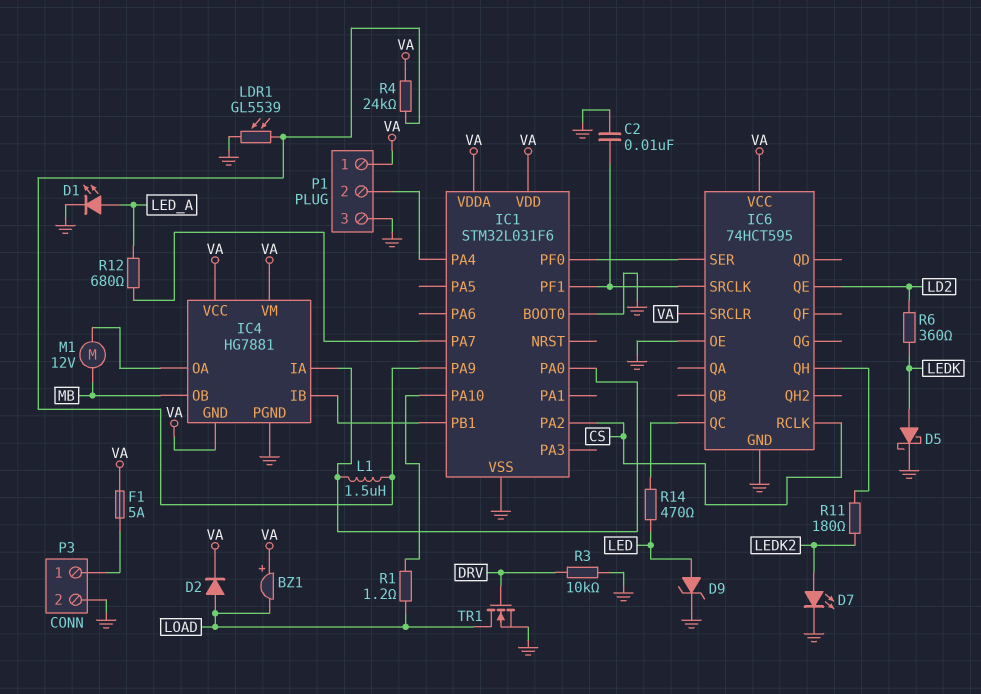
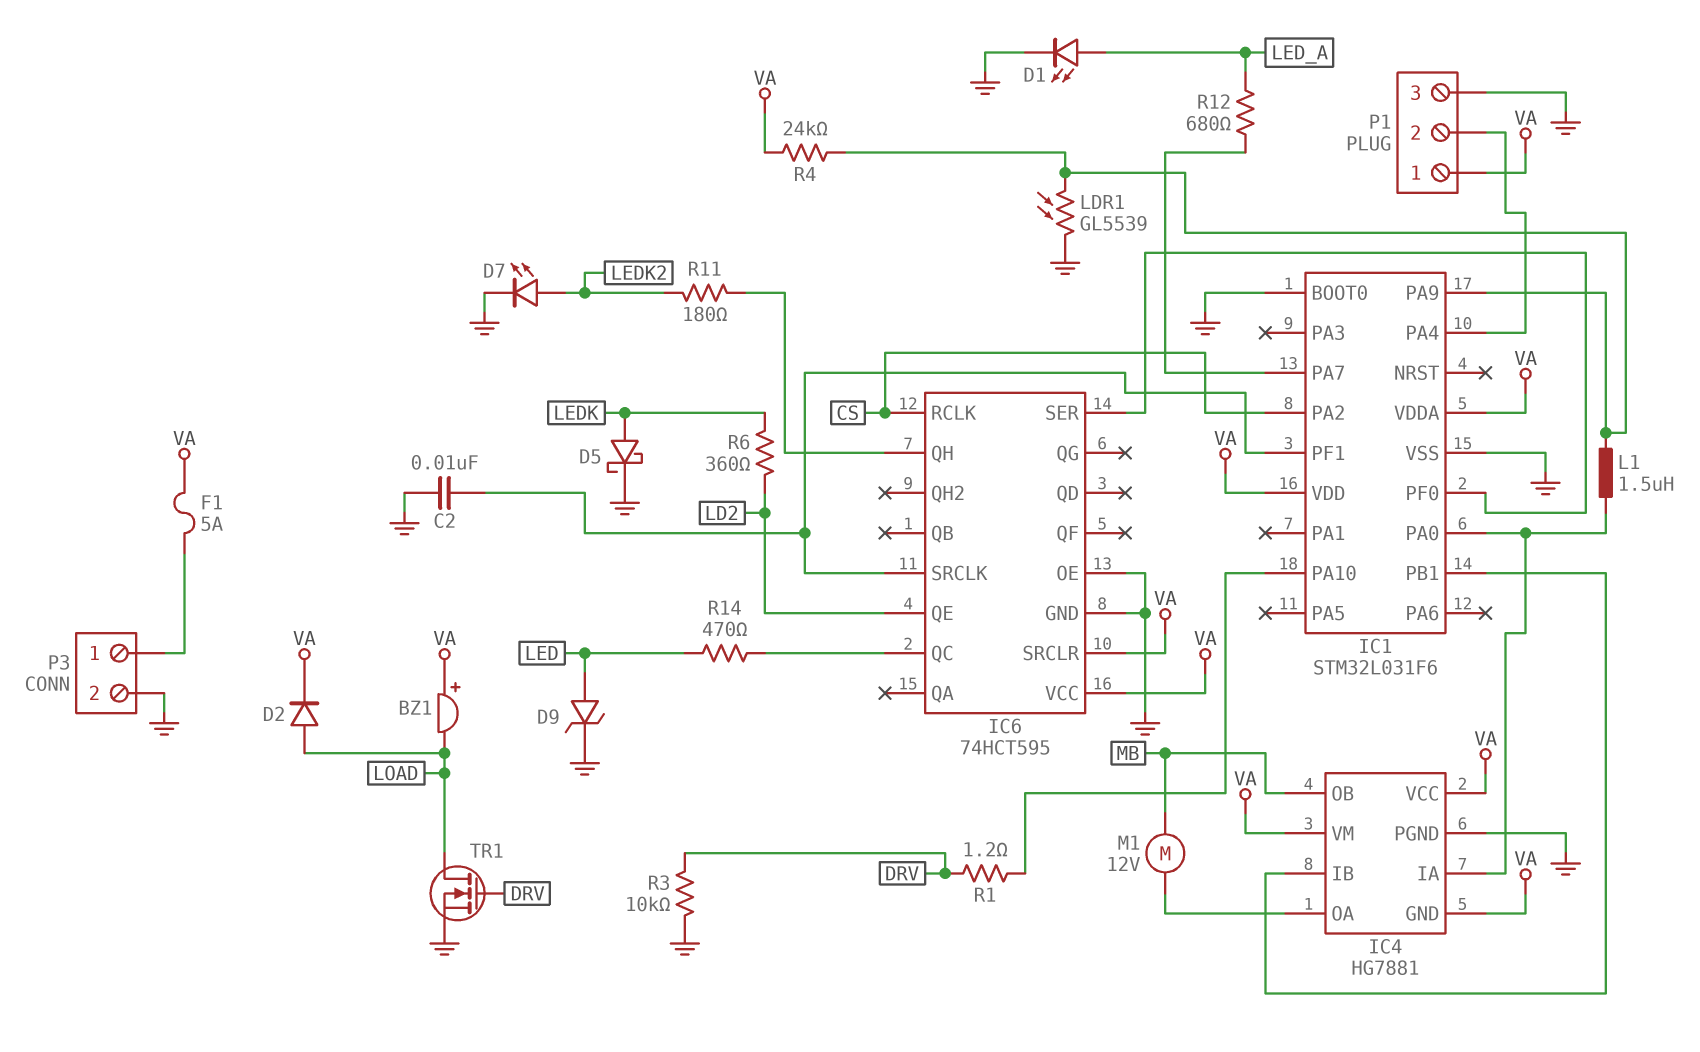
R1: 1.2 (IC1/PA10, LOAD) -> 1.2 (DRV, IC1/PA10)

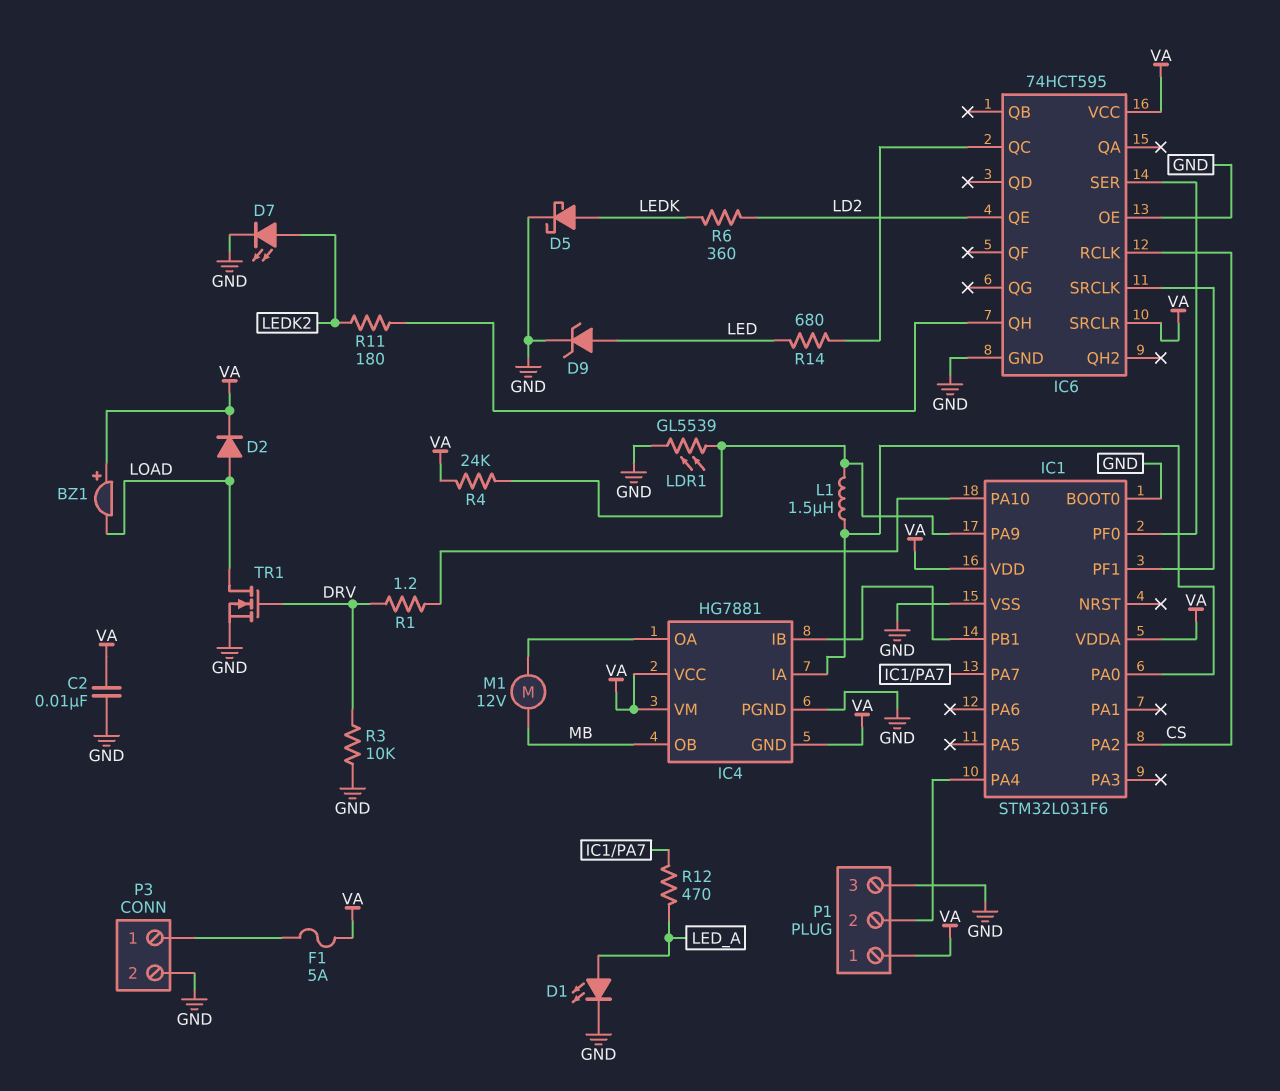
C2: 10nF (GND, IC1/PF1) -> 10nF (GND, VA)
R12: 680 (IC1/PA7, LED_A) -> 470 (IC1/PA7, LED_A)
R14: 470 (IC6/QC, LED) -> 680 (IC6/QC, LED)

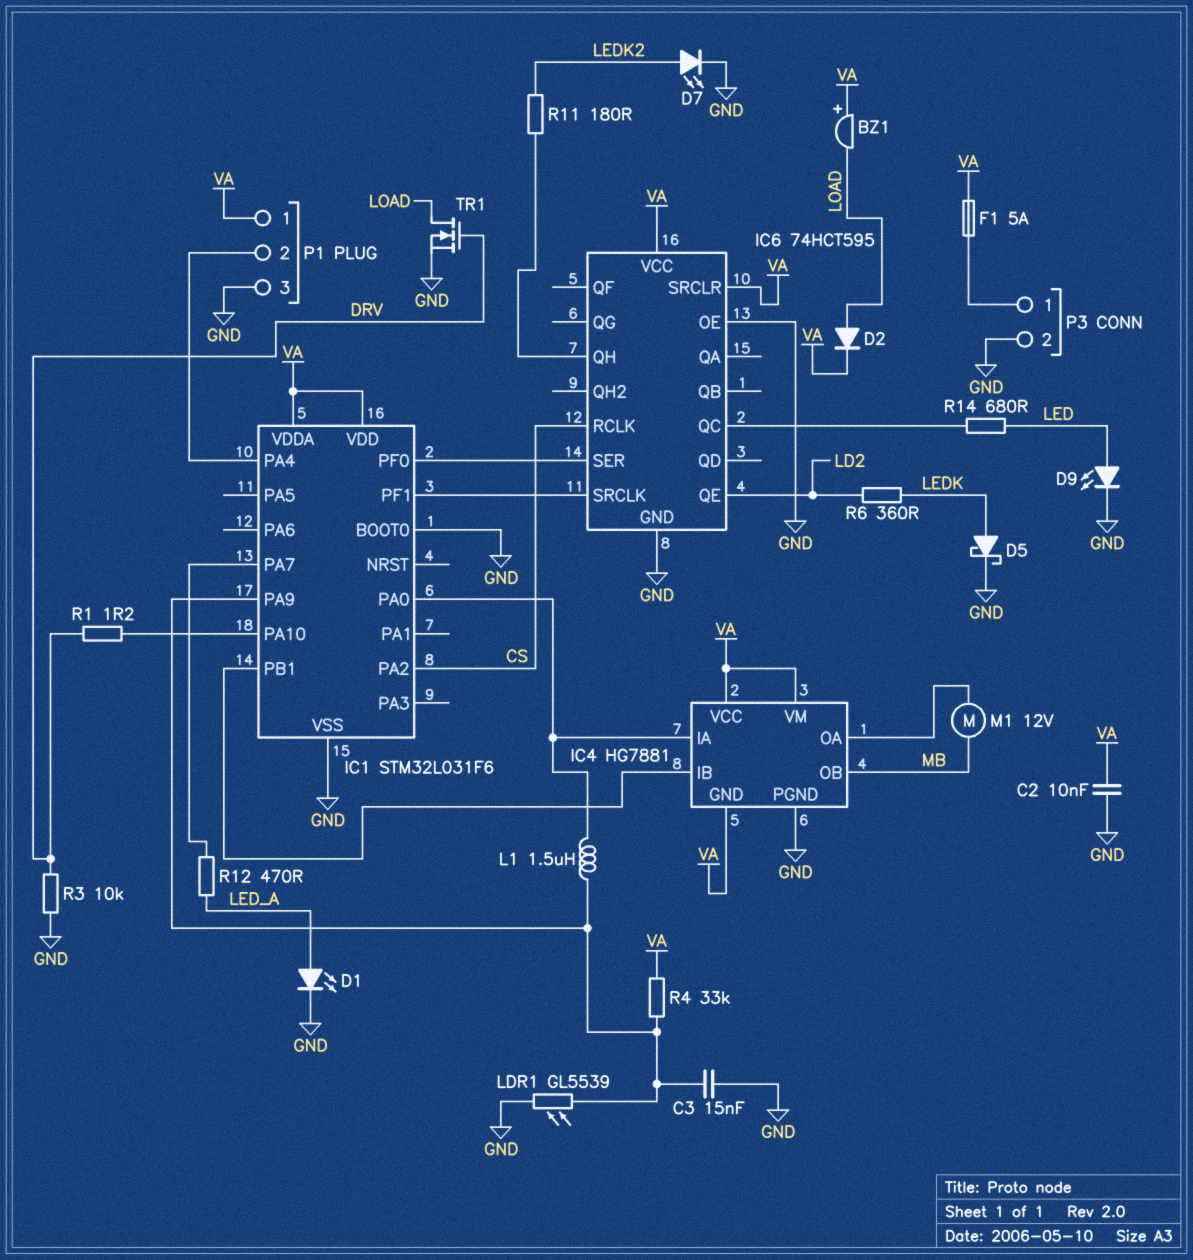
C3: none -> 15nF (GND, IC1/PA9)
D9: zener (A LED, K GND) -> LED (A LED, K GND)
R4: 24k (IC1/PA9, VA) -> 33k (IC1/PA9, VA)

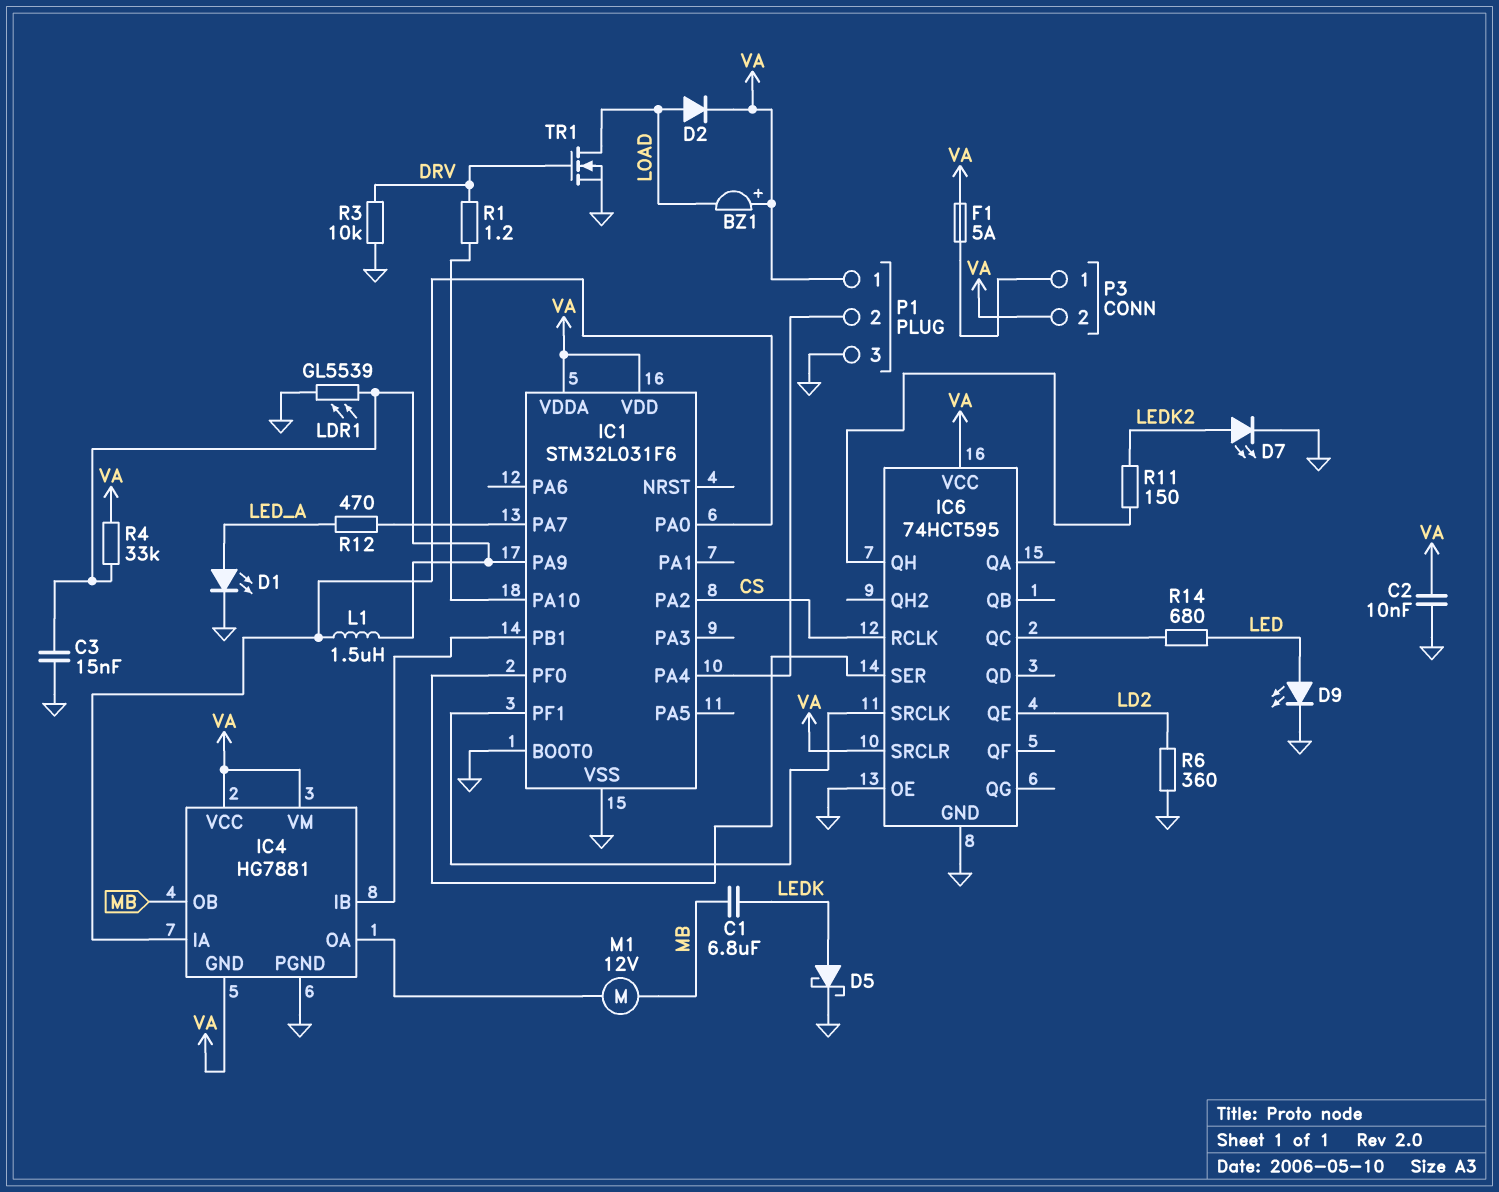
C1: none -> 6.8uF (LEDK, MB)
P3 pin 2: GND -> VA
R6: 360 (LD2, LEDK) -> 360 (GND, LD2)
R11: 180 (IC6/QH, LEDK2) -> 150 (IC6/QH, LEDK2)

